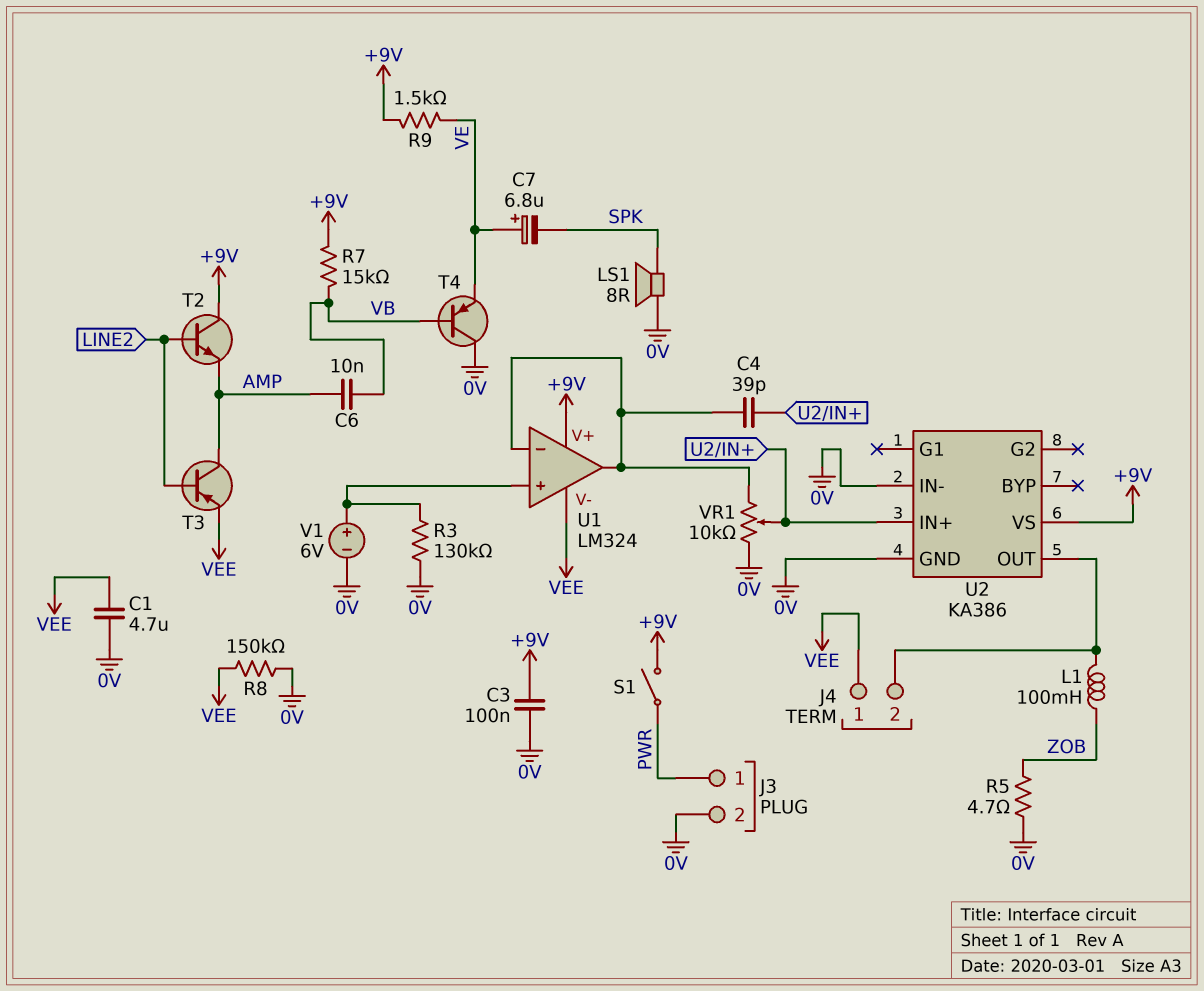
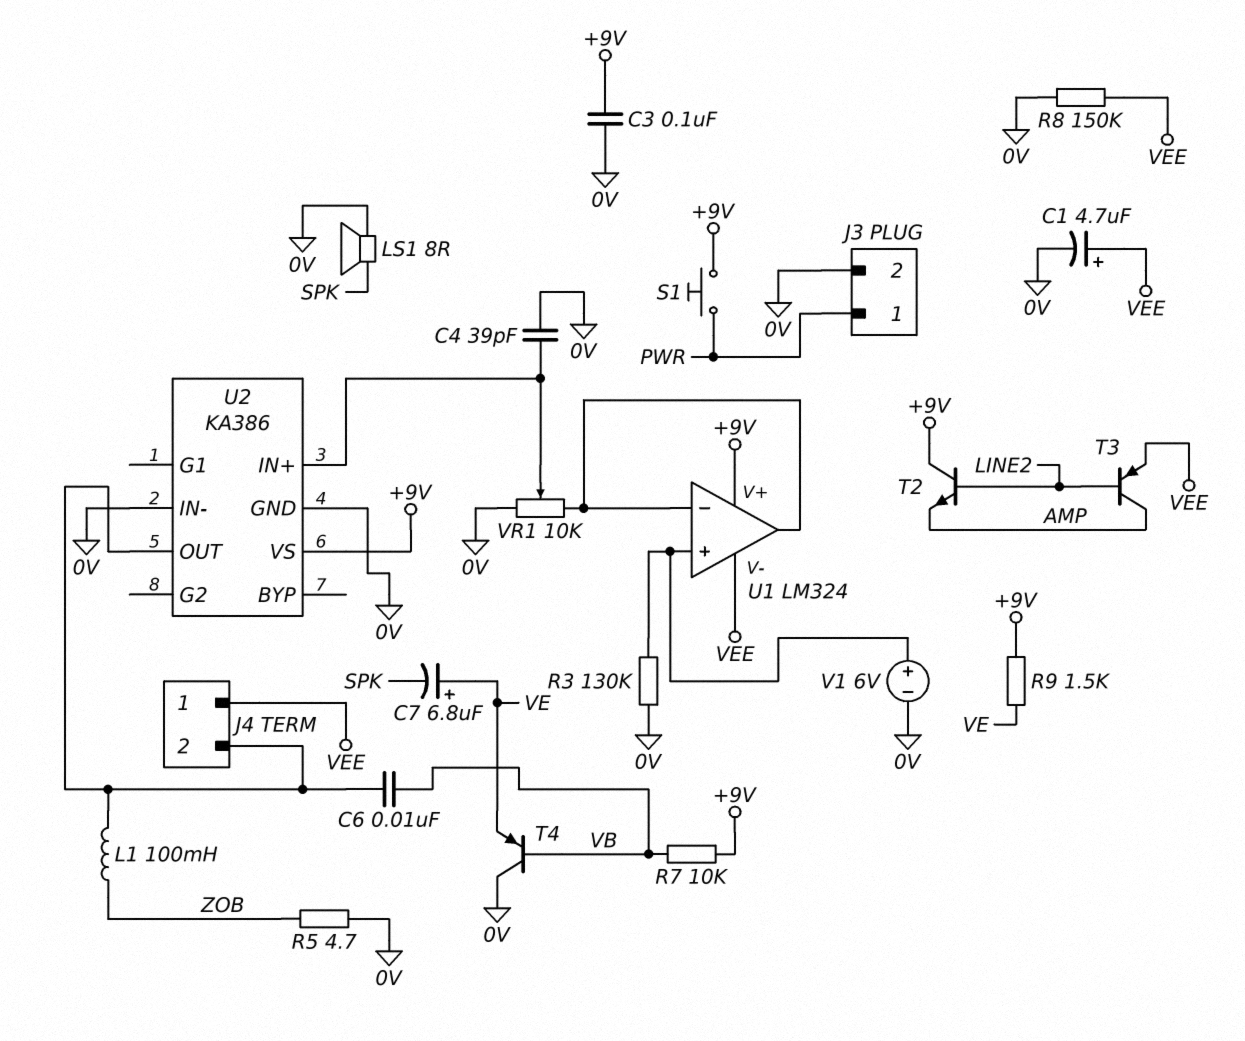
C1: 4.7uF (0V, VEE) -> 4.7uF (plus VEE, minus 0V)
C4: 39pF (U1/in-, U2/IN+) -> 39pF (0V, U2/IN+)
C6: 10nF (AMP, VB) -> 10nF (J4/2, VB)
R7: 15k (+9V, VB) -> 10k (+9V, VB)
S1: switch (+9V, PWR) -> button (+9V, PWR)

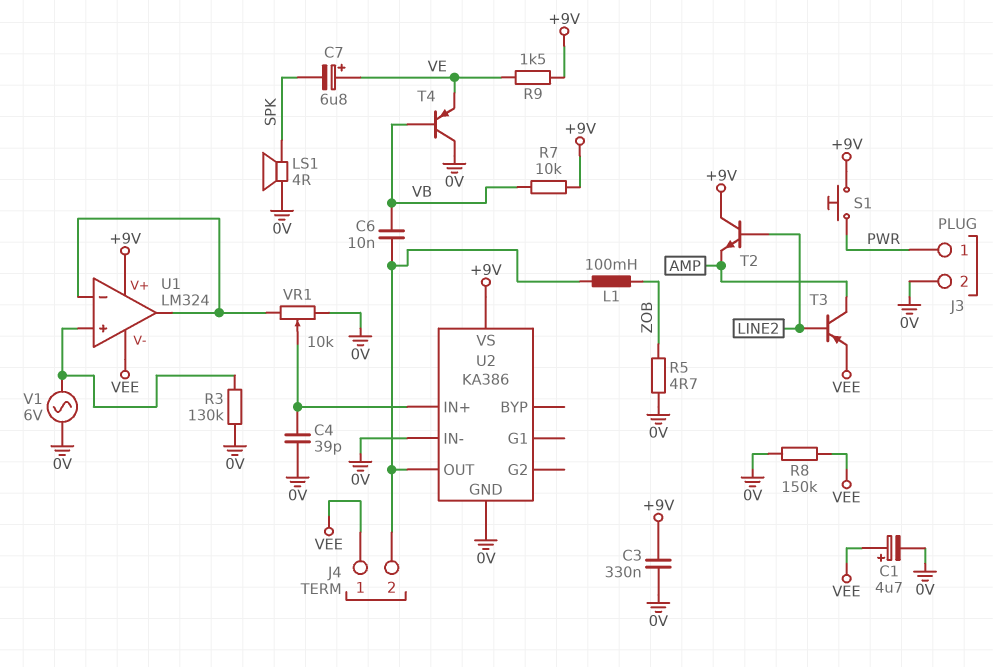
C3: 100nF (+9V, 0V) -> 330nF (+9V, 0V)
LS1: speaker 8R (0V, SPK) -> speaker 4R (0V, SPK)
V1: 6V (plus U1/in+, minus 0V) -> AC 6V (0V, U1/in+)

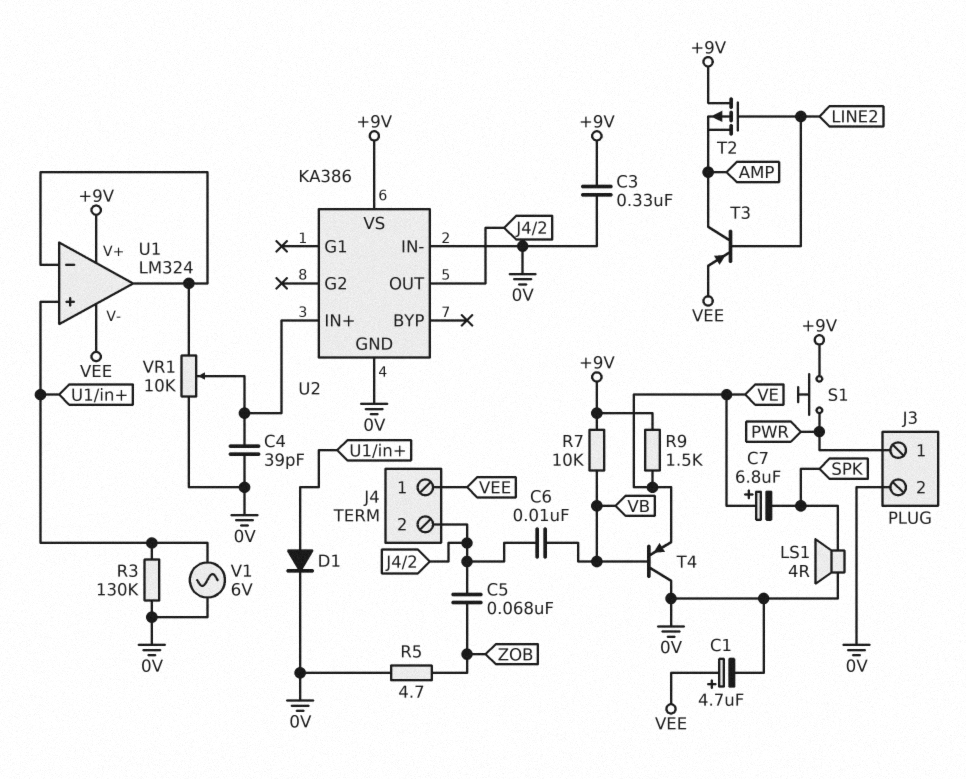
C5: none -> 68nF (J4/2, ZOB)
D1: none -> diode (A U1/in+, K 0V)
L1: 100mH (J4/2, ZOB) -> none
R8: 150k (0V, VEE) -> none
T2: NPN (B LINE2, C +9V, E AMP) -> PMOS (G LINE2, D +9V, S AMP)

